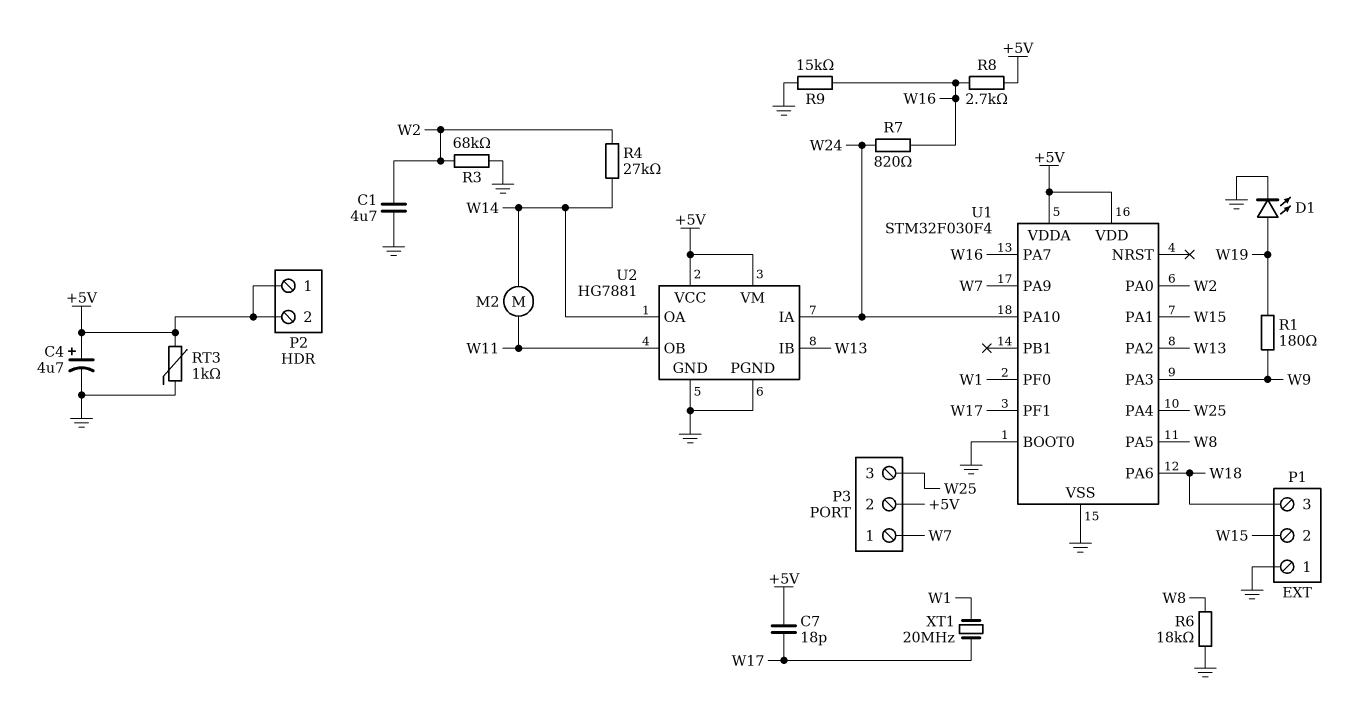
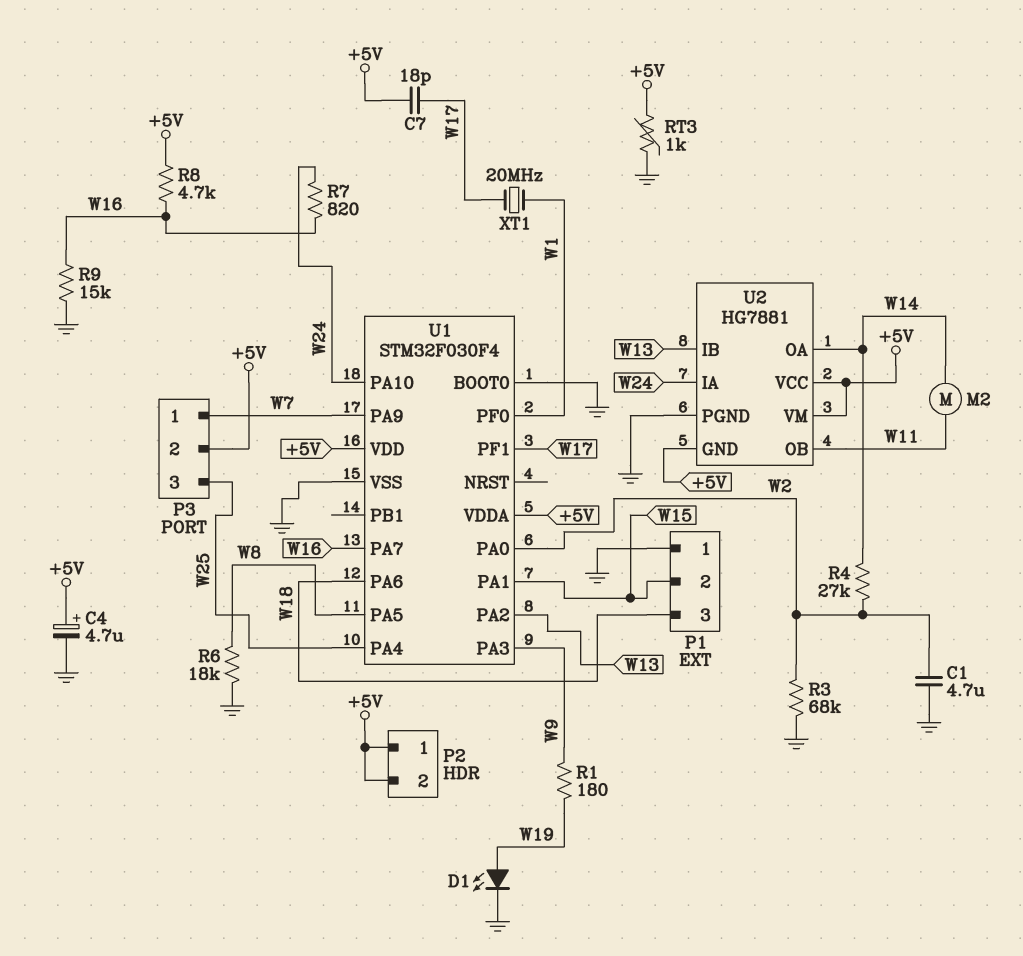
R8: 2.7k (+5V, W16) -> 4.7k (+5V, W16)
U2 pin GND: GND -> +5V

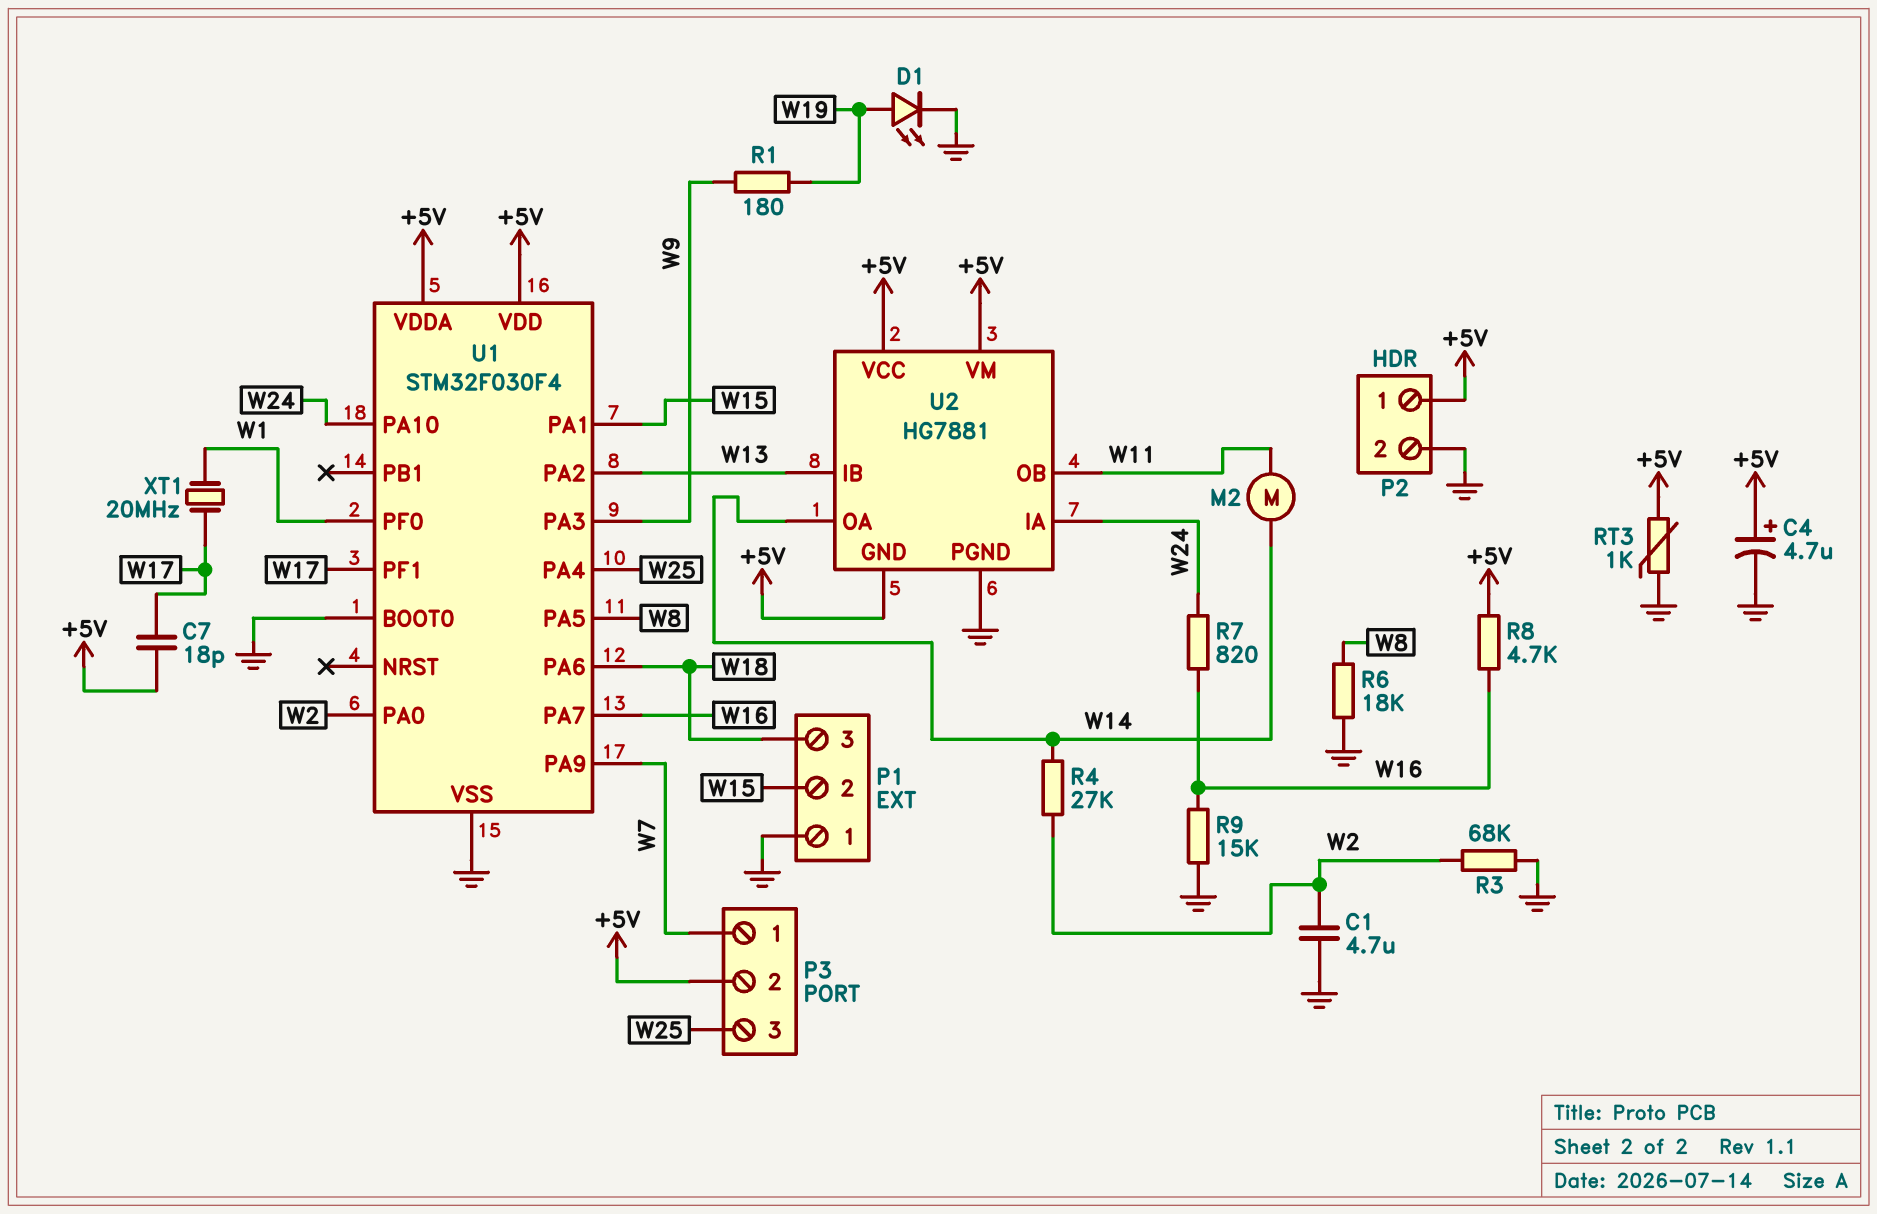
P2 pin 2: +5V -> GND

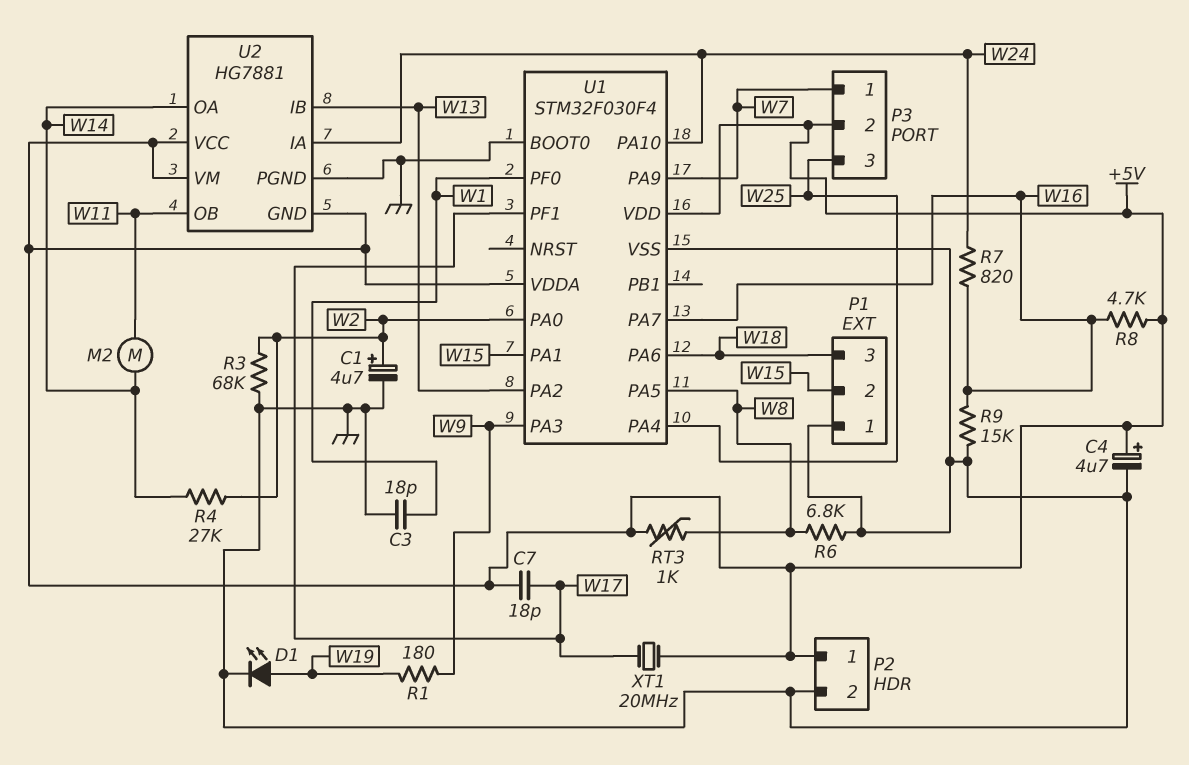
C1: 4.7uF (GND, W2) -> 4.7uF (plus W2, minus GND)
C3: none -> 18pF (GND, W1)
R6: 18k (GND, W8) -> 6.8k (GND, W8)
RT3: 1k (+5V, GND) -> 1k (+5V, W8)
XT1: 20MHz (W1, W17) -> 20MHz (+5V, W17)

